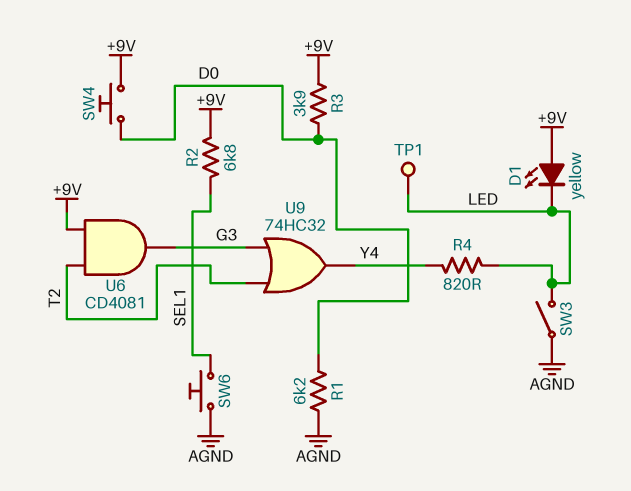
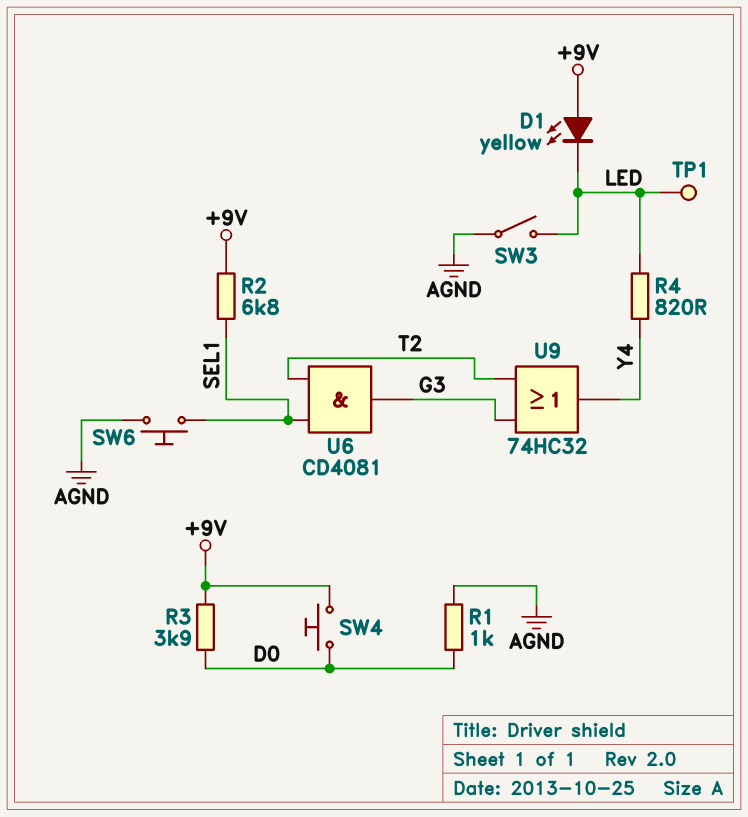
R1: 6.2k (AGND, D0) -> 1k (AGND, D0)
U6: AND CD4081 (in +9V, in T2, out G3) -> AND CD4081 (in SEL1, in T2, out G3)

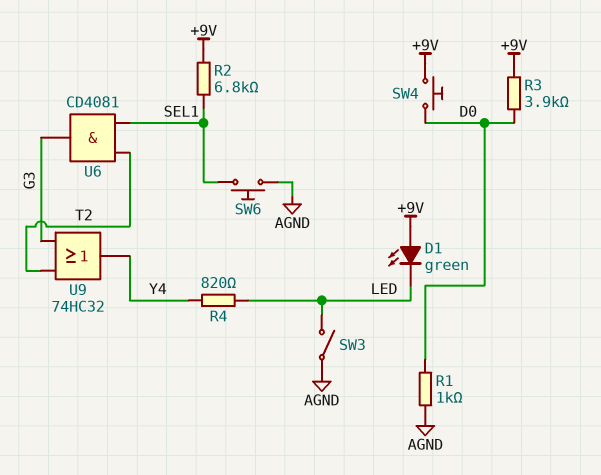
D1: LED yellow (A +9V, K LED) -> LED green (A +9V, K LED)
TP1: test point (LED) -> none

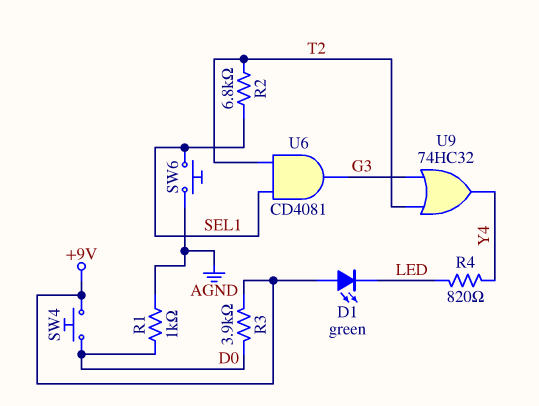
R2: 6.8k (+9V, SEL1) -> 6.8k (SEL1, T2)
SW3: switch (AGND, LED) -> none

